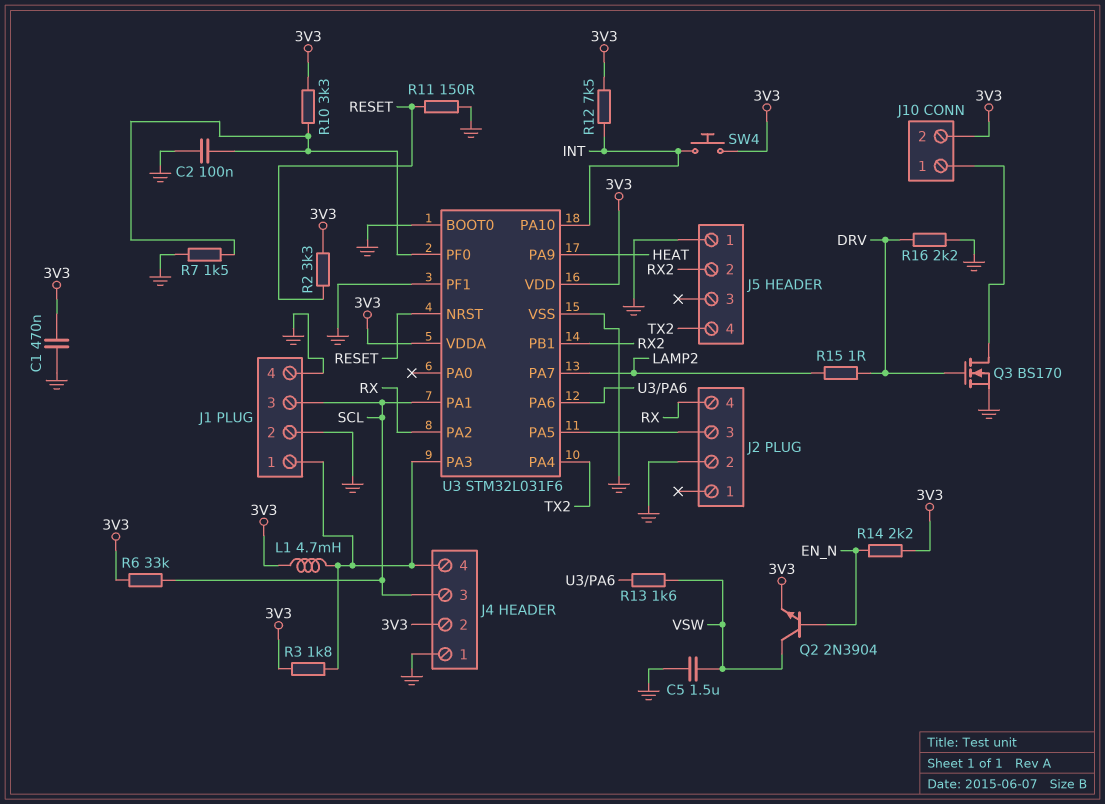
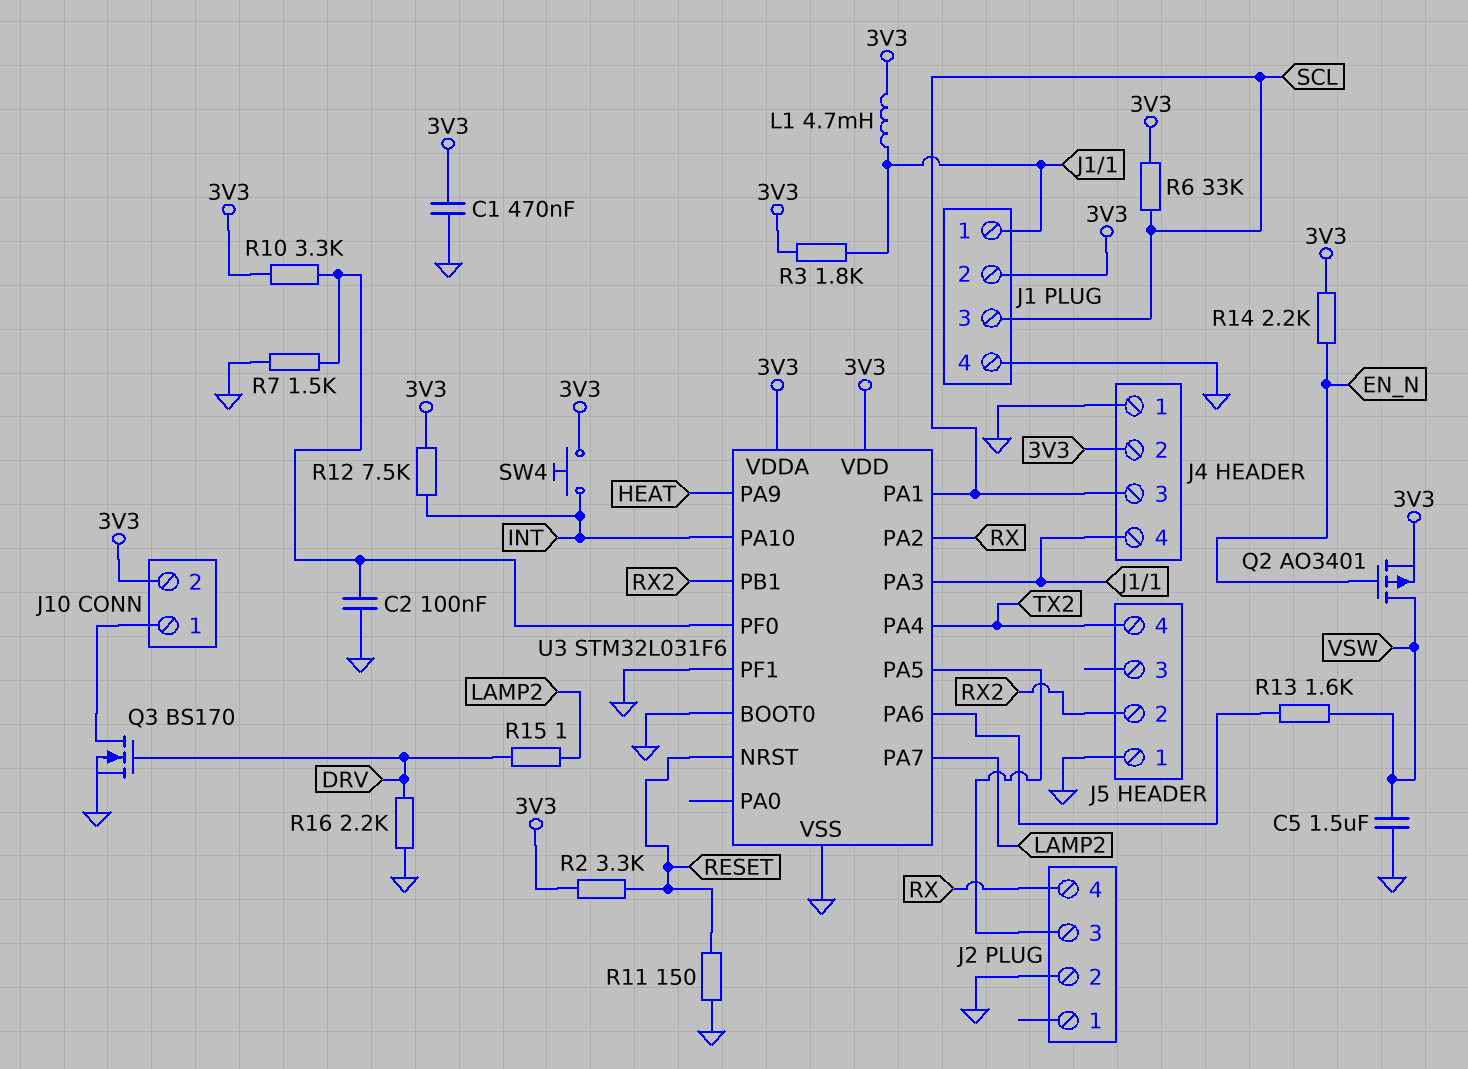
J1 pin 2: GND -> 3V3
Q2: NPN 2N3904 (B EN_N, C VSW, E 3V3) -> PMOS AO3401 (G EN_N, D VSW, S 3V3)

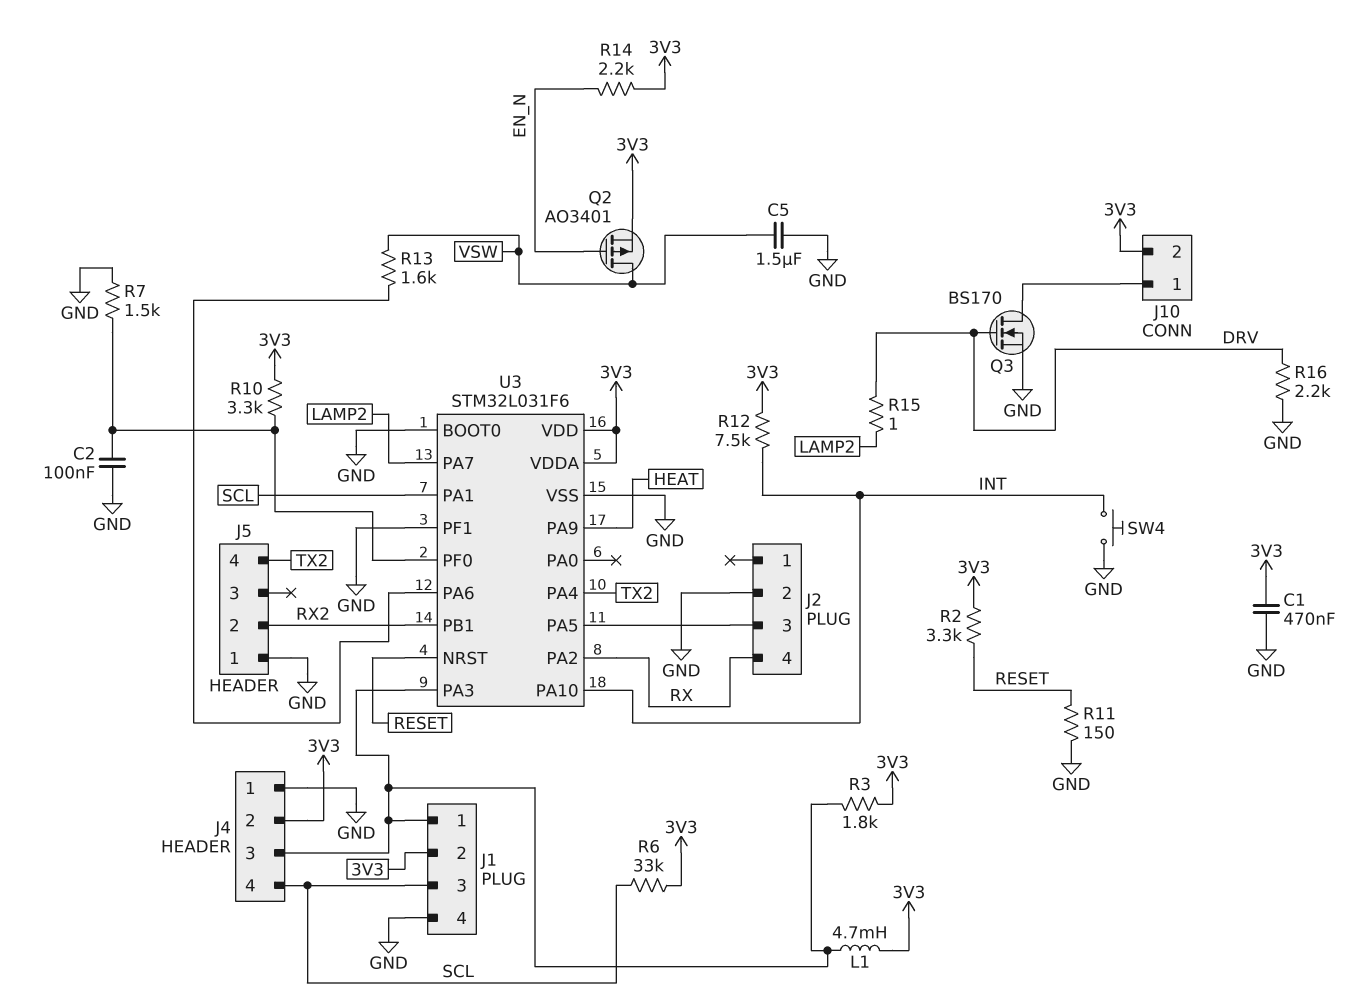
J4 pin 3: SCL -> J1/1
J4 pin 4: J1/1 -> SCL
SW4: button (3V3, INT) -> button (GND, INT)

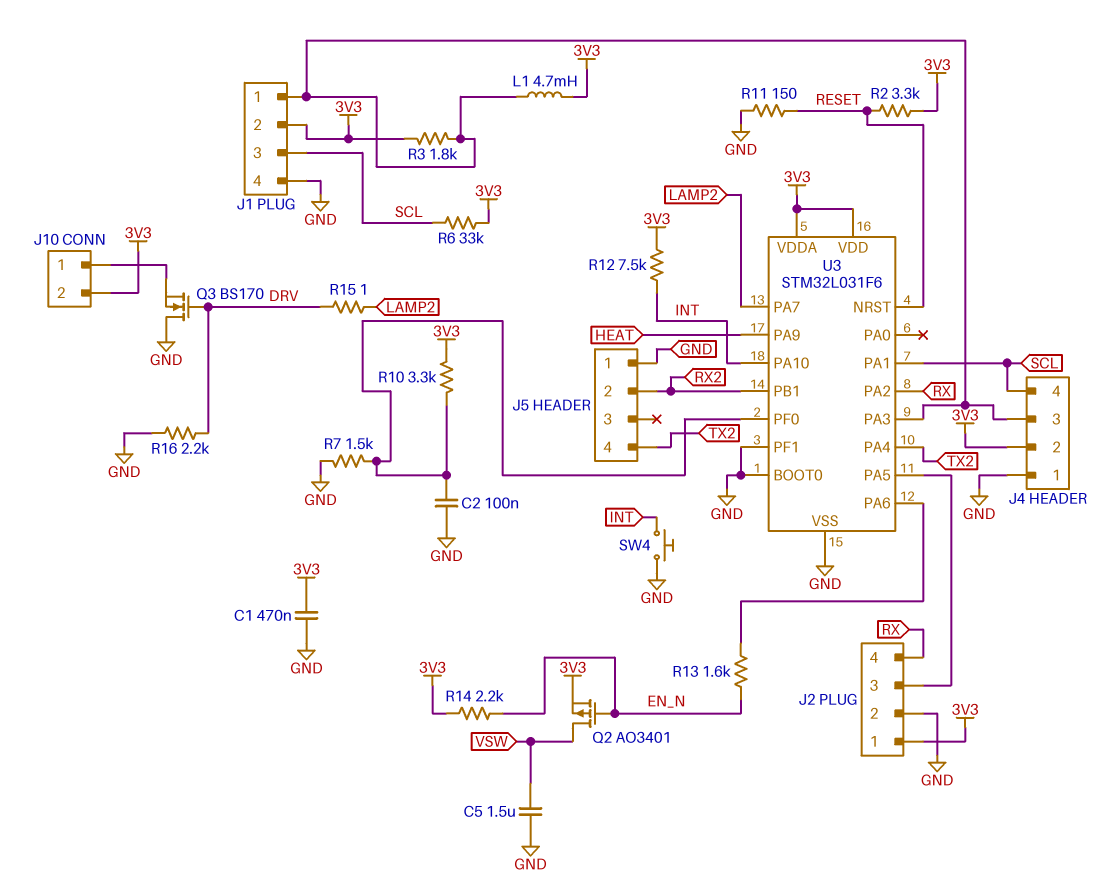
J2 pin 1: none -> 3V3
Q3: NMOS BS170 (G DRV, D J10/1, S GND) -> NMOS BS170 (G DRV, D GND, S J10/1)
R13: 1.6k (U3/PA6, VSW) -> 1.6k (EN_N, U3/PA6)

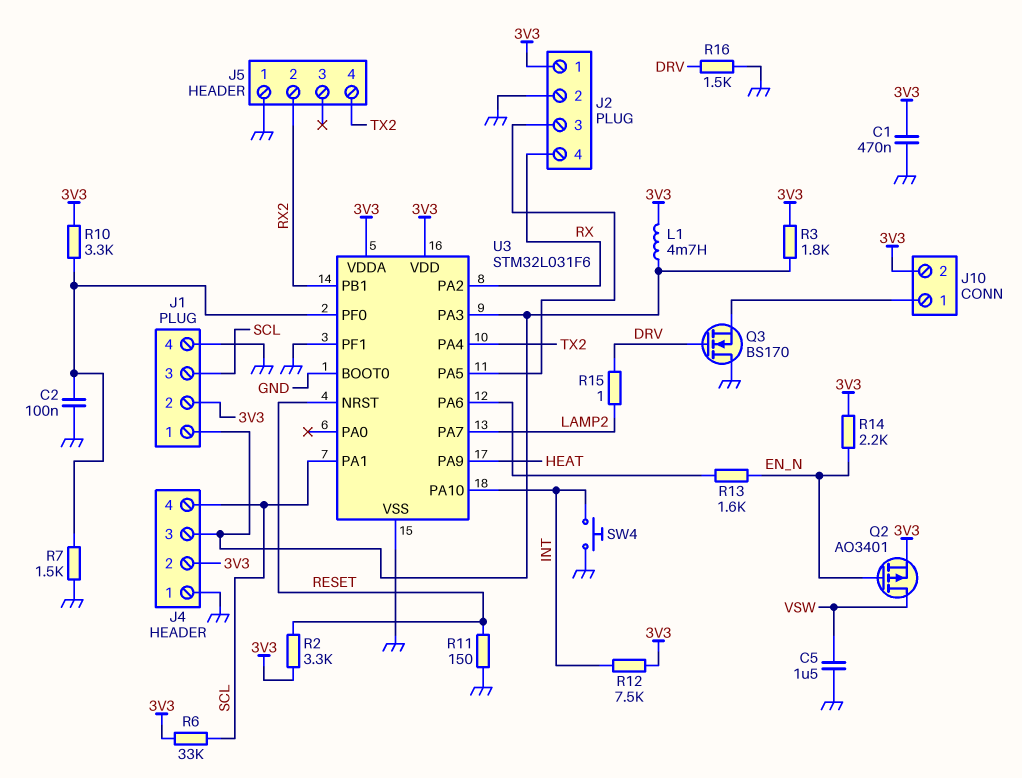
R16: 2.2k (DRV, GND) -> 1.5k (DRV, GND)

